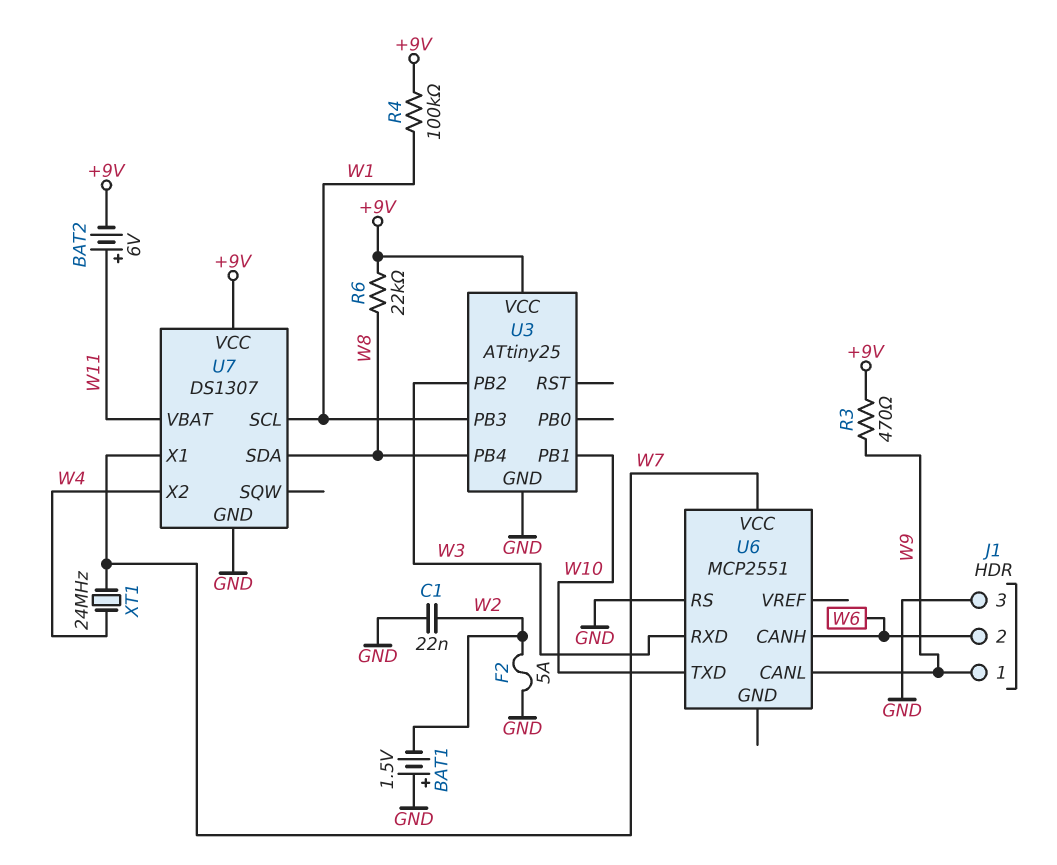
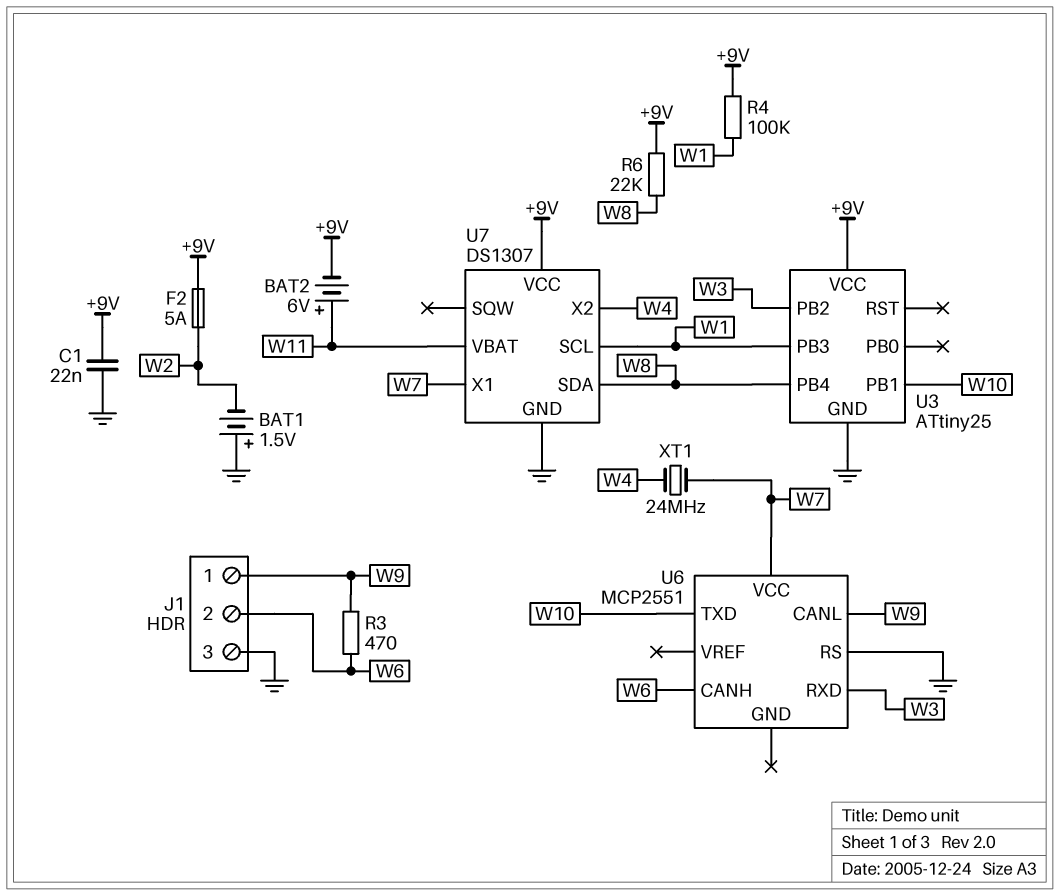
C1: 22nF (GND, W2) -> 22nF (+9V, GND)
F2: 5A (GND, W2) -> 5A (+9V, W2)
R3: 470 (+9V, W9) -> 470 (W6, W9)

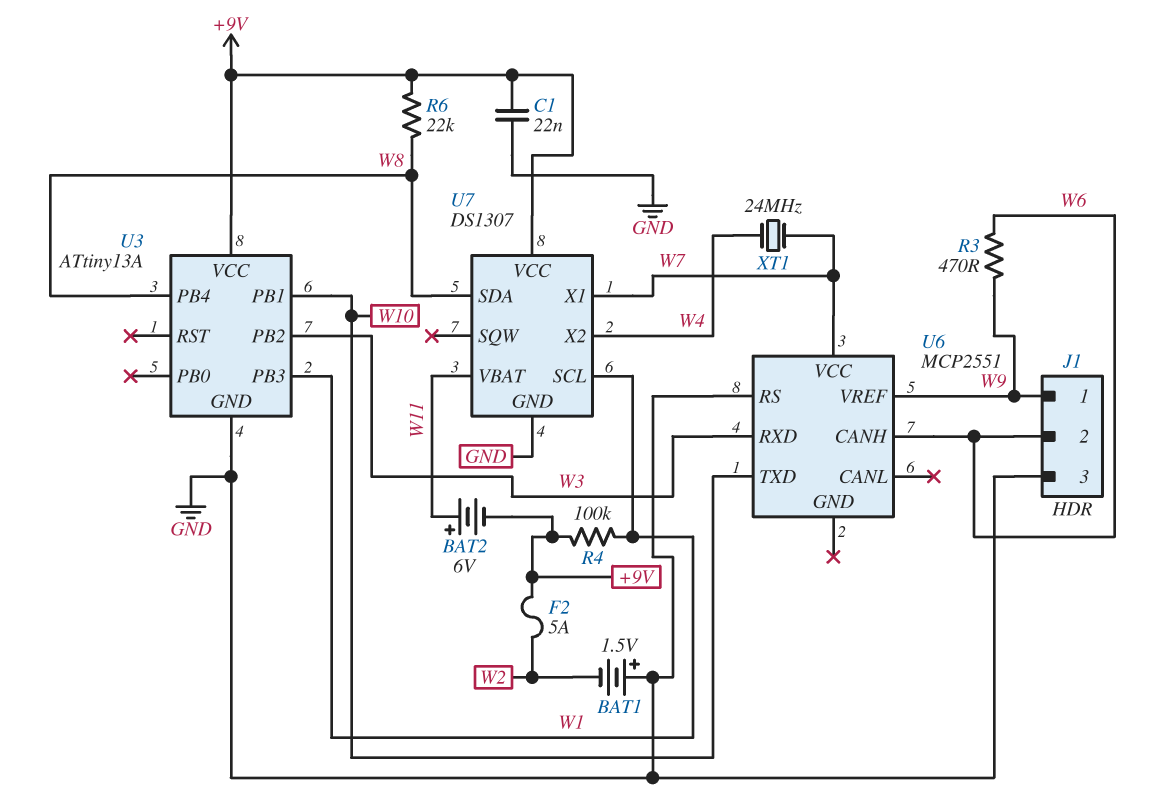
U3: ATtiny25 -> ATtiny13A
U6 pin CANL: W9 -> none
U6 pin VREF: none -> W9

